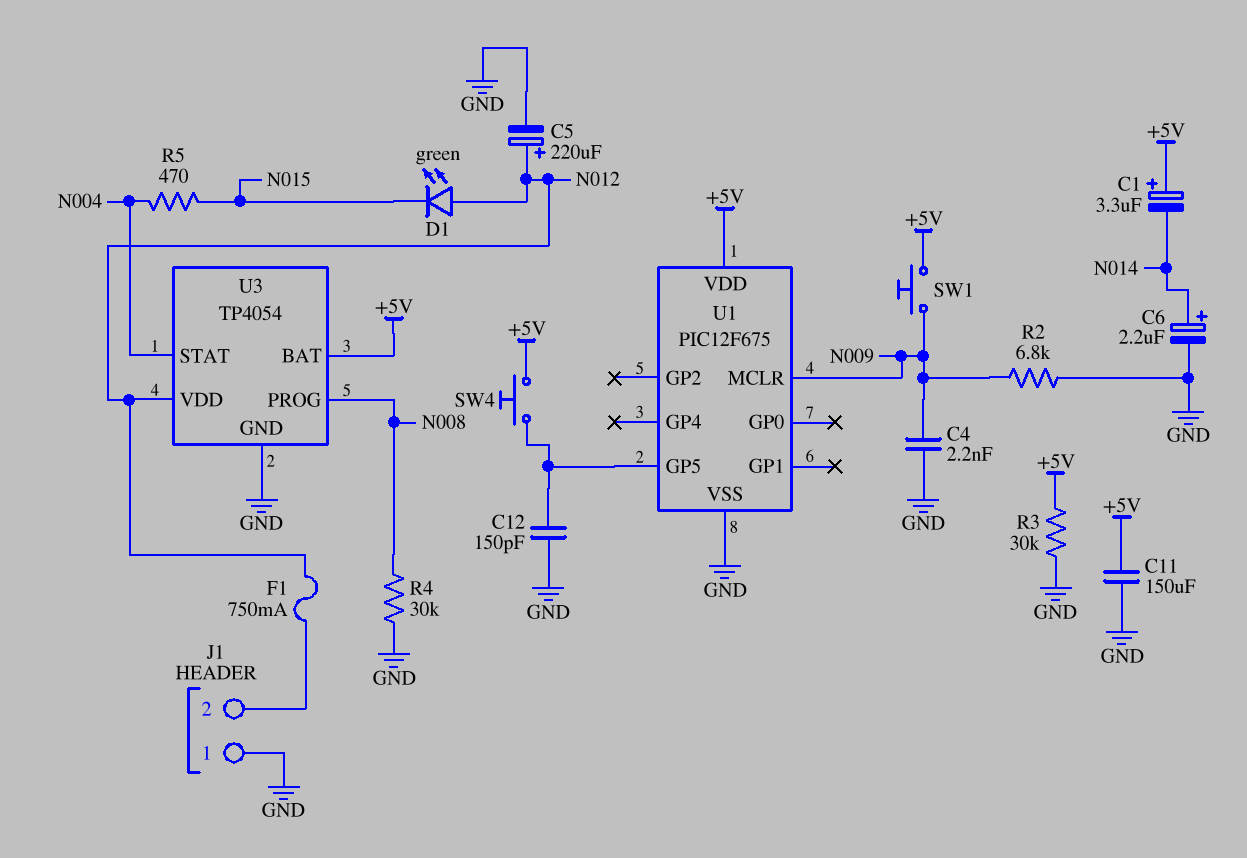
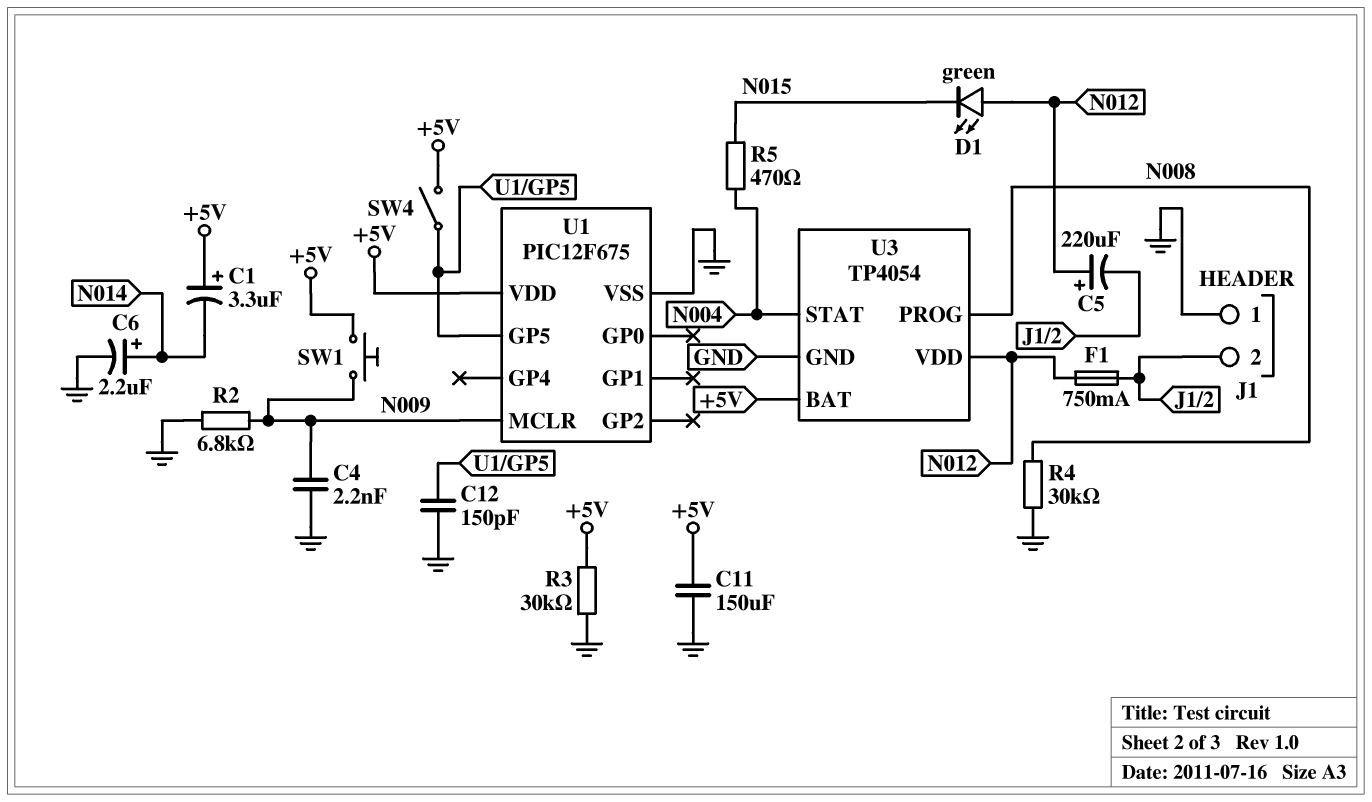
C5: 220uF (plus N012, minus GND) -> 220uF (plus N012, minus J1/2)
SW4: button (+5V, U1/GP5) -> switch (+5V, U1/GP5)

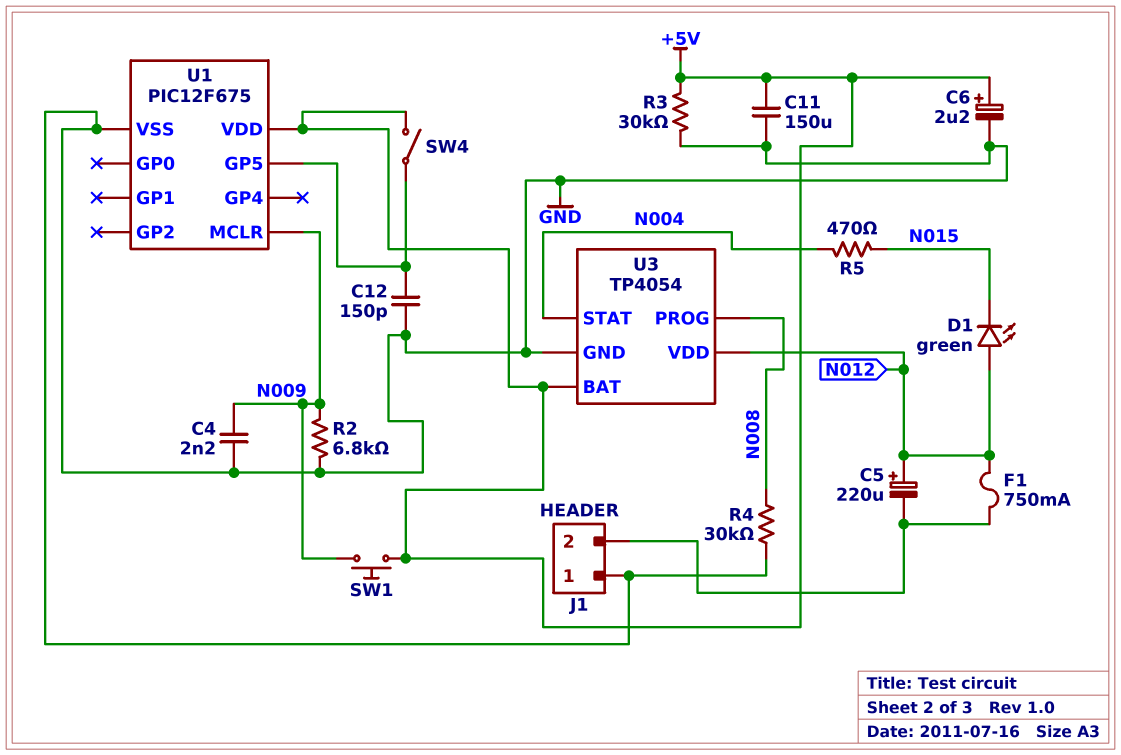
C1: 3.3uF (plus +5V, minus N014) -> none
C6: 2.2uF (plus N014, minus GND) -> 2.2uF (plus +5V, minus GND)

